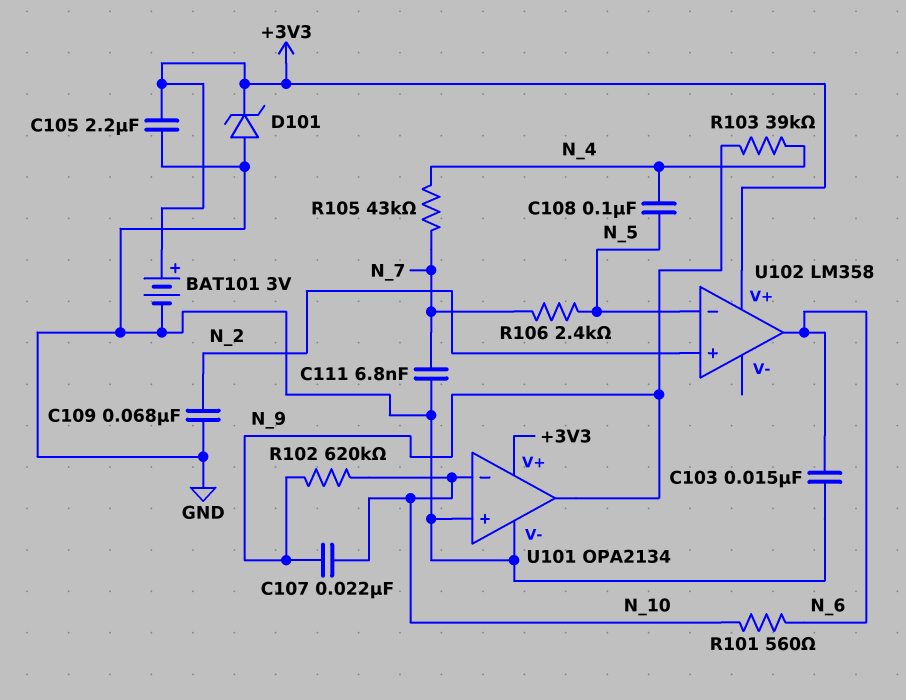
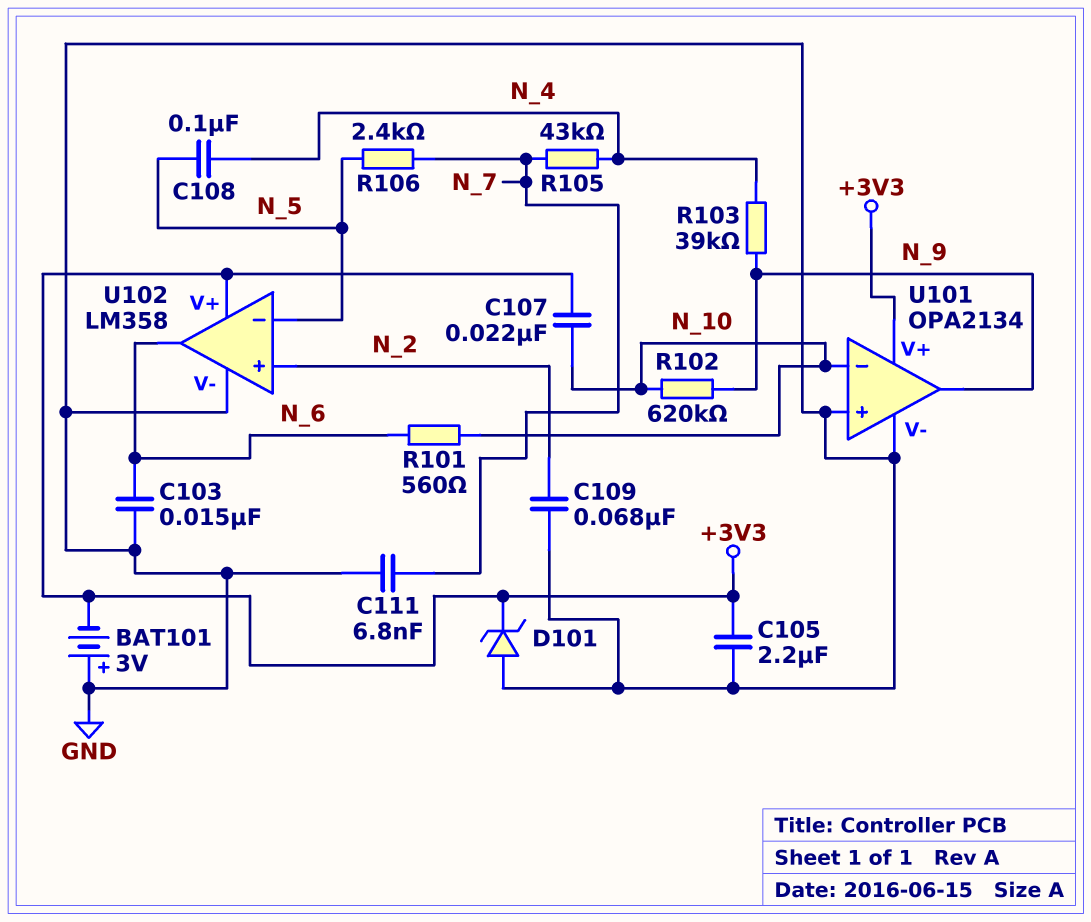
BAT101: 3V (plus +3V3, minus GND) -> 3V (plus GND, minus +3V3)
C107: 22nF (N_9, N_10) -> 22nF (+3V3, N_10)
U102 pin V-: none -> GND

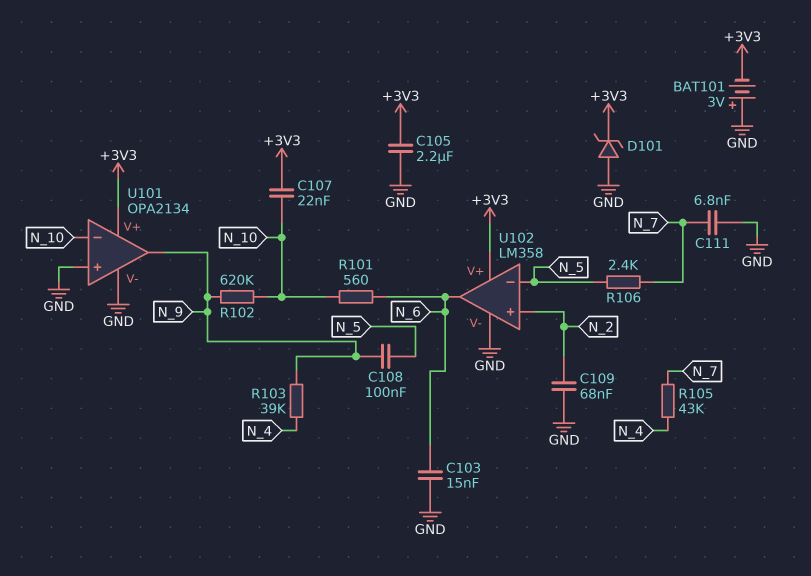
C108: 100nF (N_4, N_5) -> 100nF (N_5, N_9)

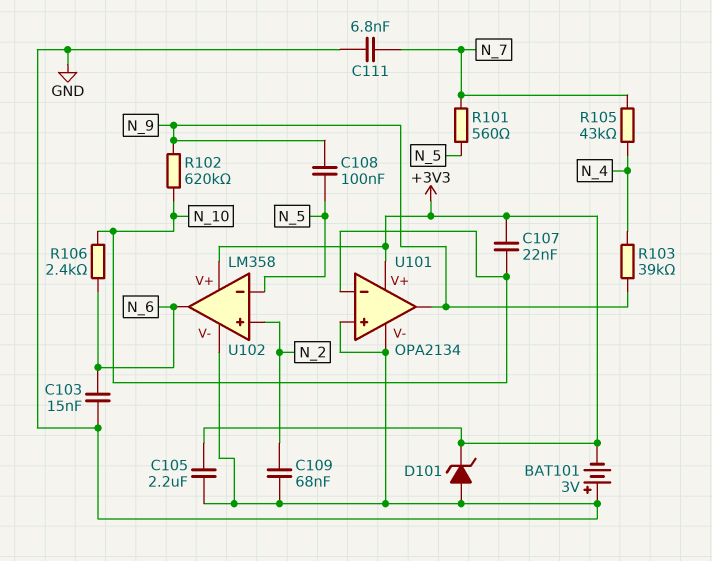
R101: 560 (N_6, N_10) -> 560 (N_5, N_7)
R106: 2.4k (N_5, N_7) -> 2.4k (N_6, N_10)

